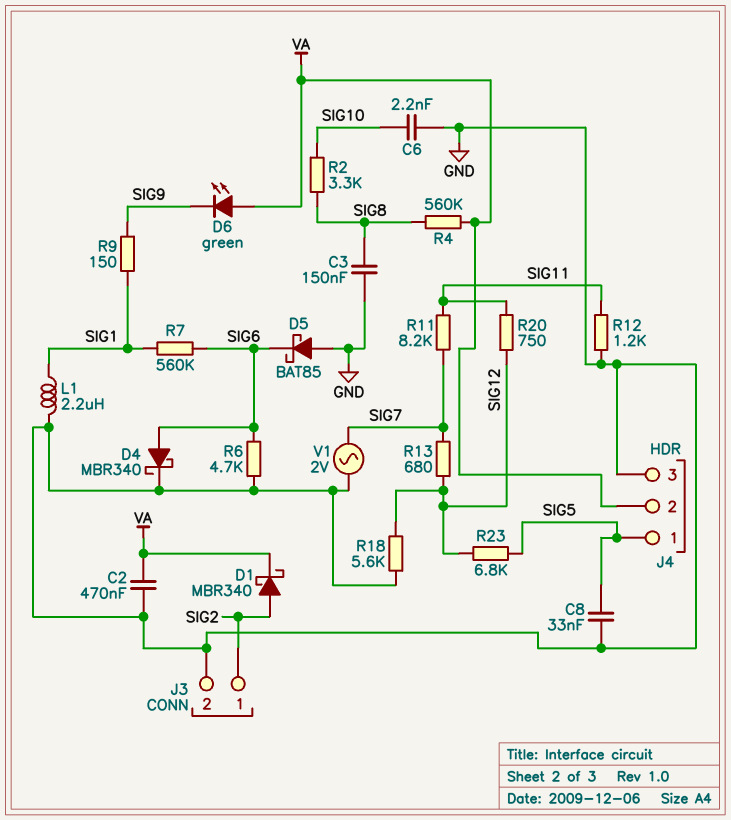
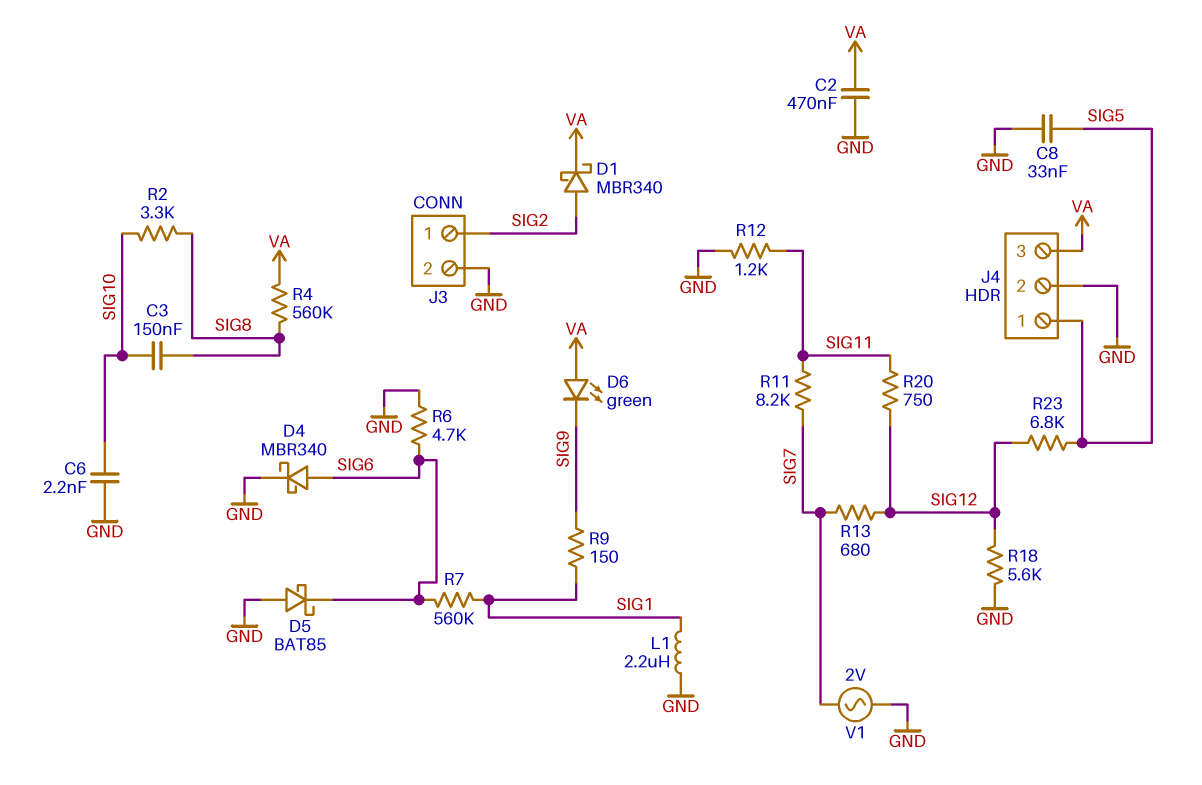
C3: 150nF (GND, SIG8) -> 150nF (SIG8, SIG10)
J4 pin 2: VA -> GND
J4 pin 3: GND -> VA

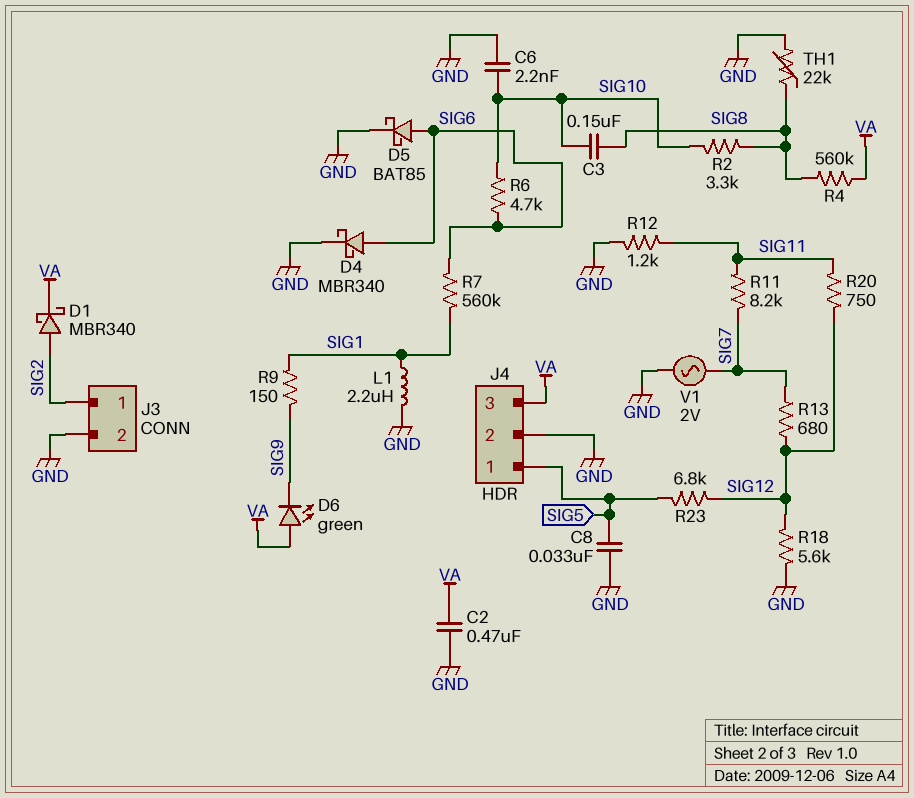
D5: schottky BAT85 (A GND, K SIG6) -> schottky BAT85 (A SIG6, K GND)
R6: 4.7k (GND, SIG6) -> 4.7k (SIG6, SIG10)
TH1: none -> 22k (GND, SIG8)

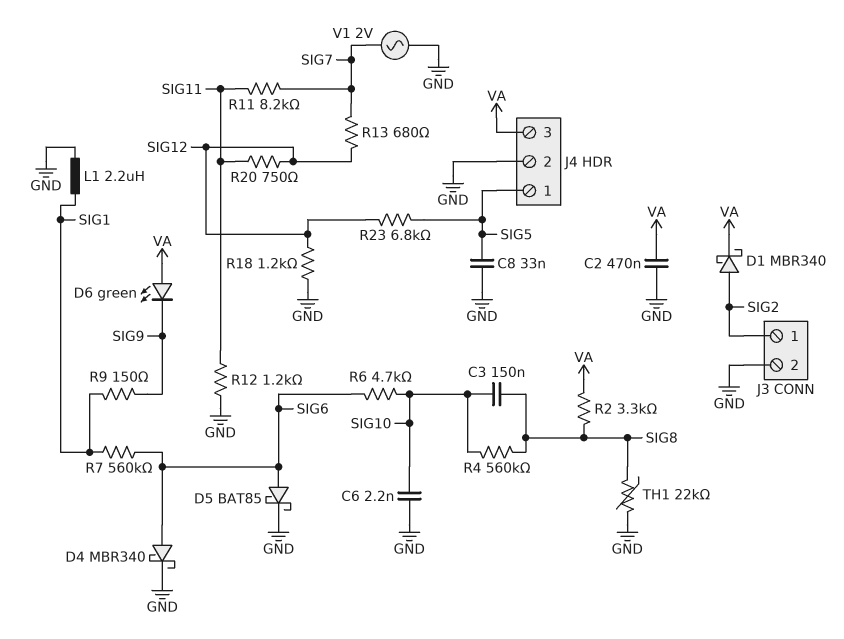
R2: 3.3k (SIG8, SIG10) -> 3.3k (SIG8, VA)
R4: 560k (SIG8, VA) -> 560k (SIG8, SIG10)
R18: 5.6k (GND, SIG12) -> 1.2k (GND, SIG12)

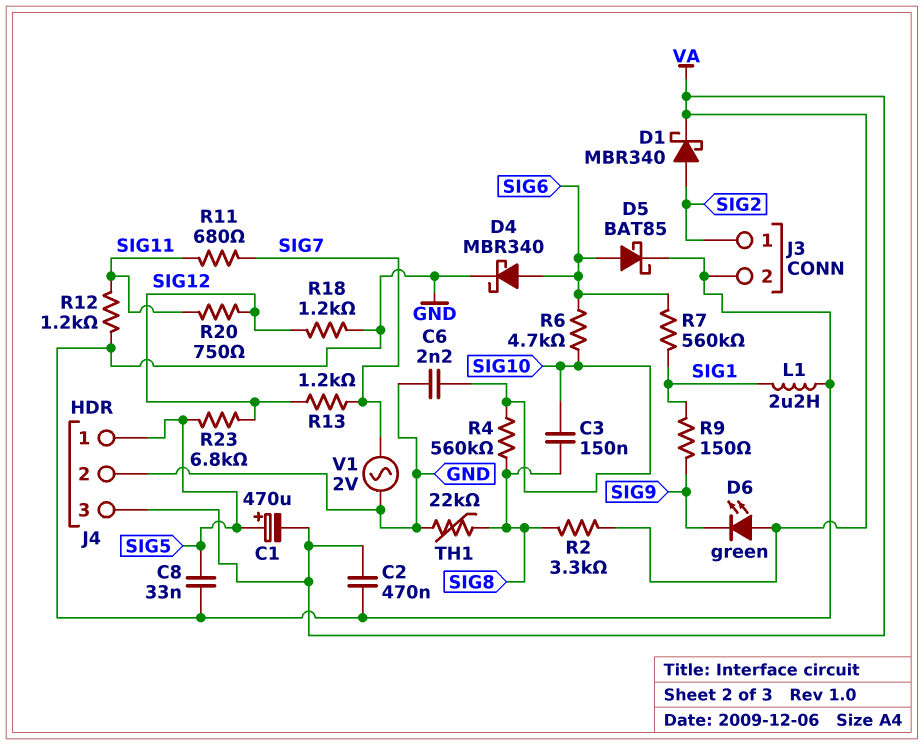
C1: none -> 470uF (plus SIG5, minus VA)
R11: 8.2k (SIG7, SIG11) -> 680 (SIG7, SIG11)
R13: 680 (SIG7, SIG12) -> 1.2k (SIG7, SIG12)

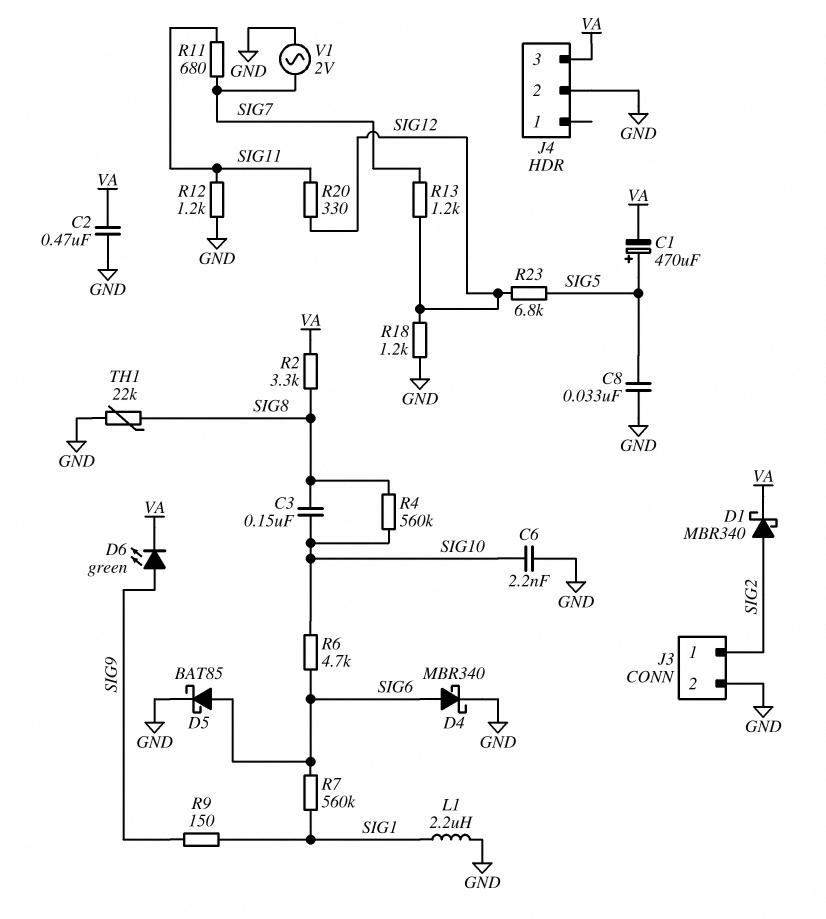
D6: LED green (A VA, K SIG9) -> LED green (A SIG9, K VA)
J4 pin 1: SIG5 -> none
R20: 750 (SIG11, SIG12) -> 330 (SIG11, SIG12)

